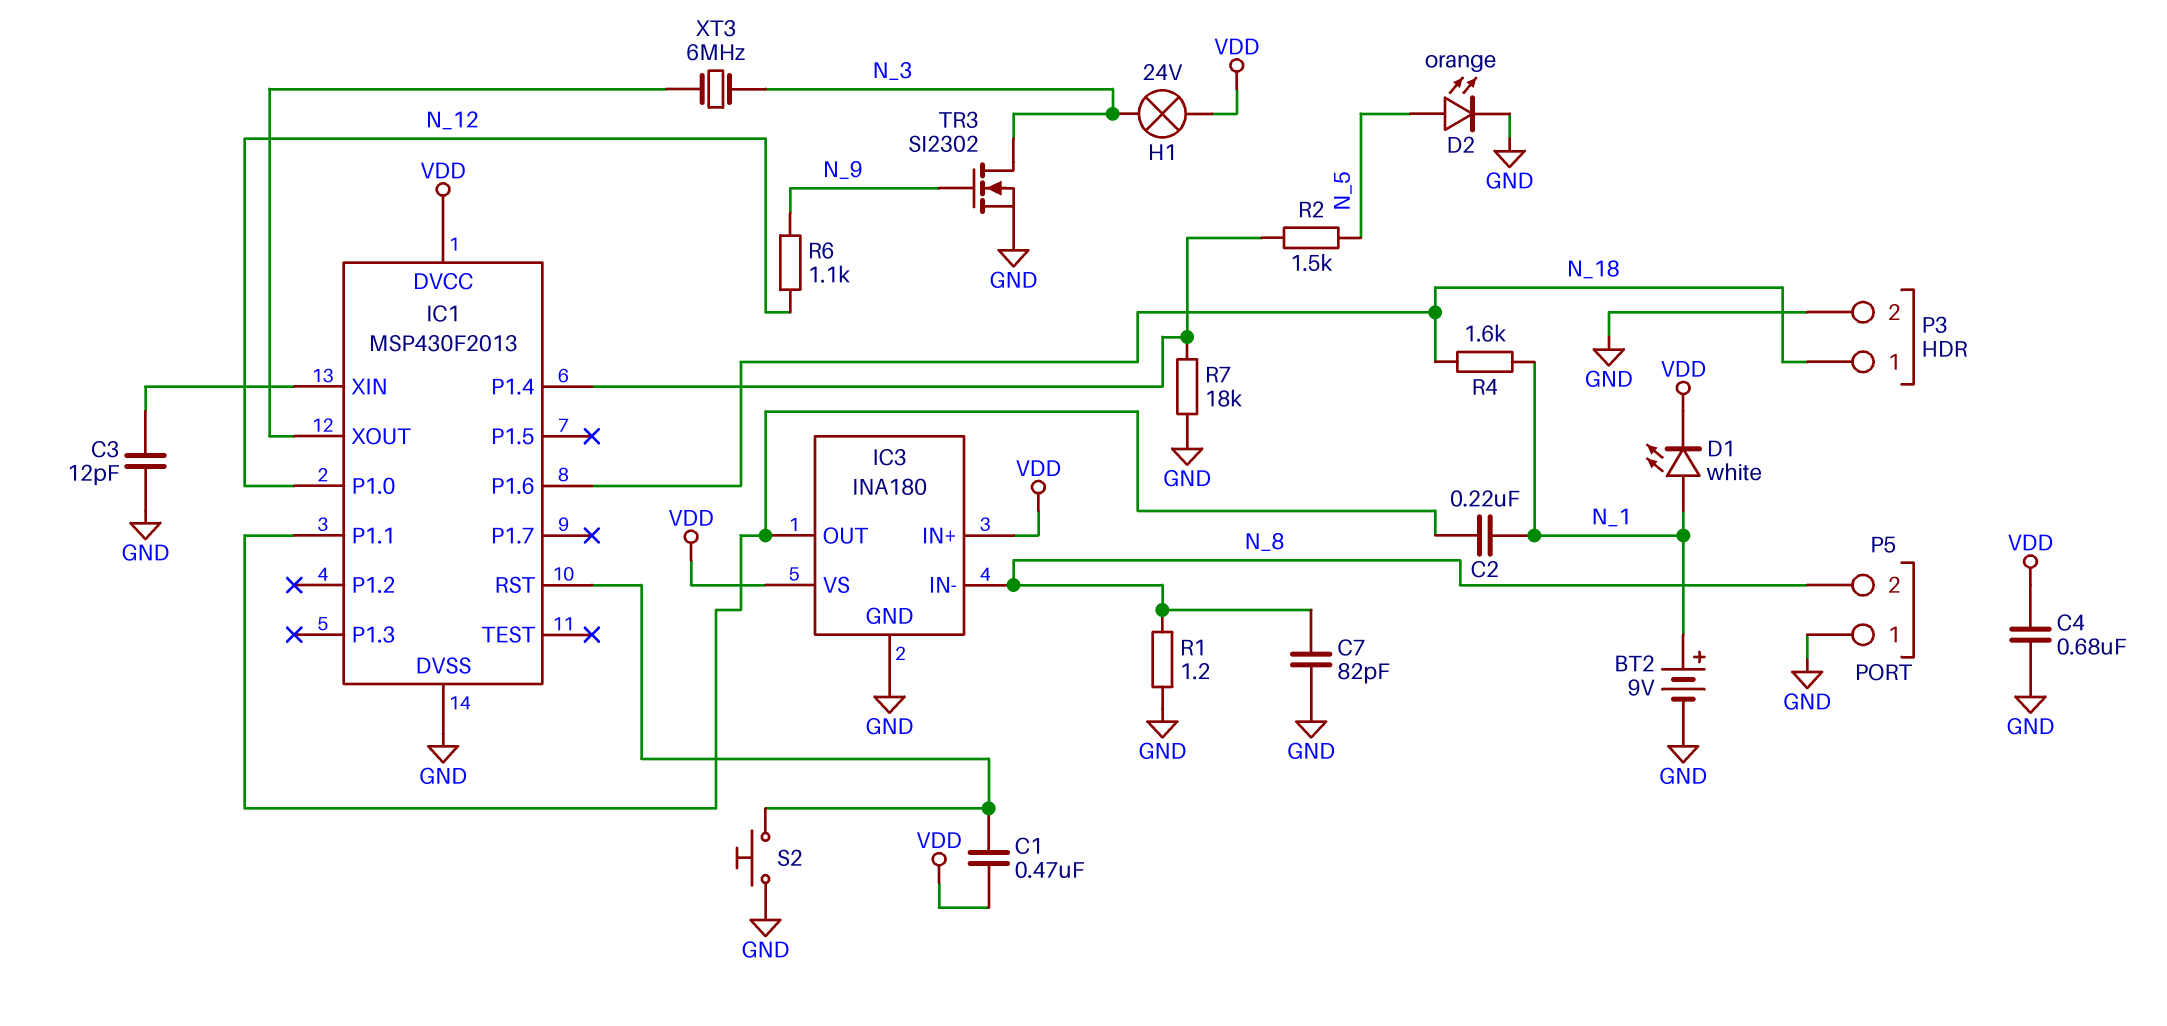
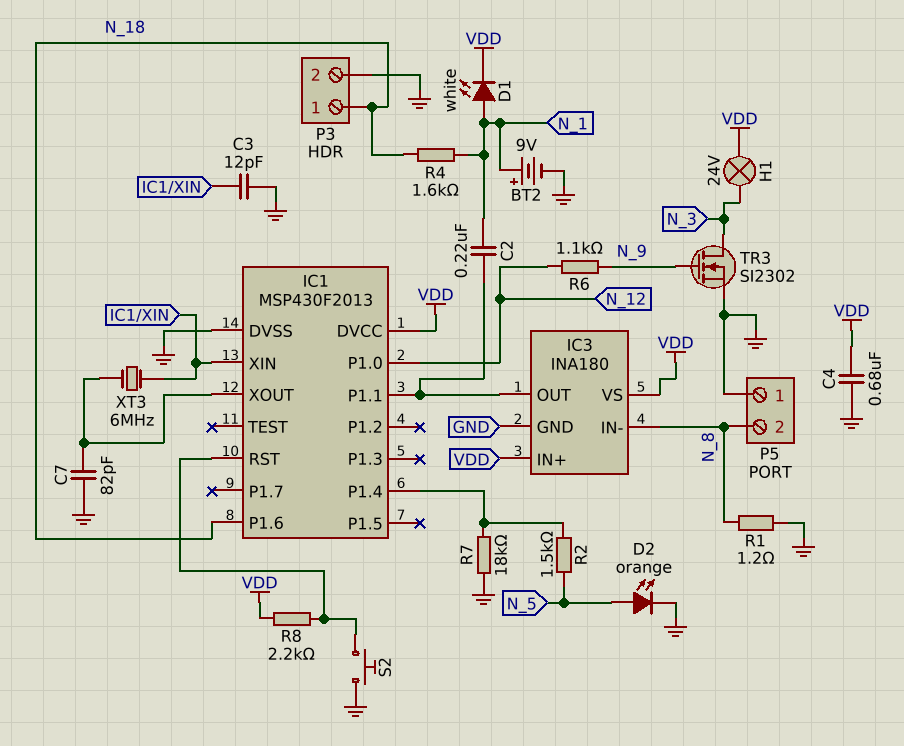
C1: 470nF (IC1/RST, VDD) -> none
C7: 82pF (GND, N_8) -> 82pF (GND, IC1/XOUT)
R8: none -> 2.2k (IC1/RST, VDD)
XT3: 6MHz (IC1/XOUT, N_3) -> 6MHz (IC1/XIN, IC1/XOUT)

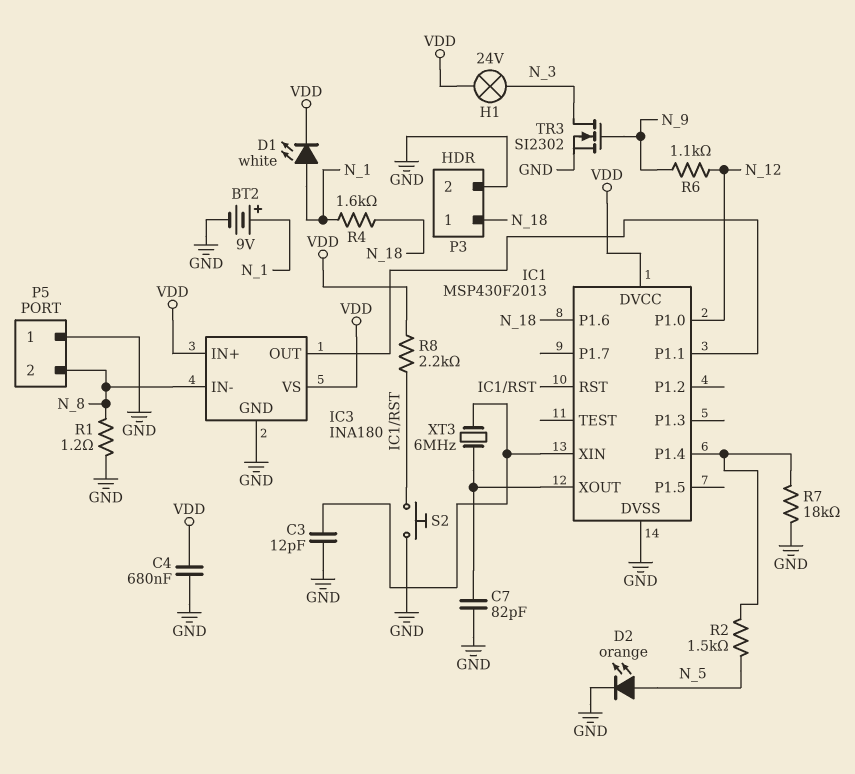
C2: 220nF (IC1/P1.1, N_1) -> none

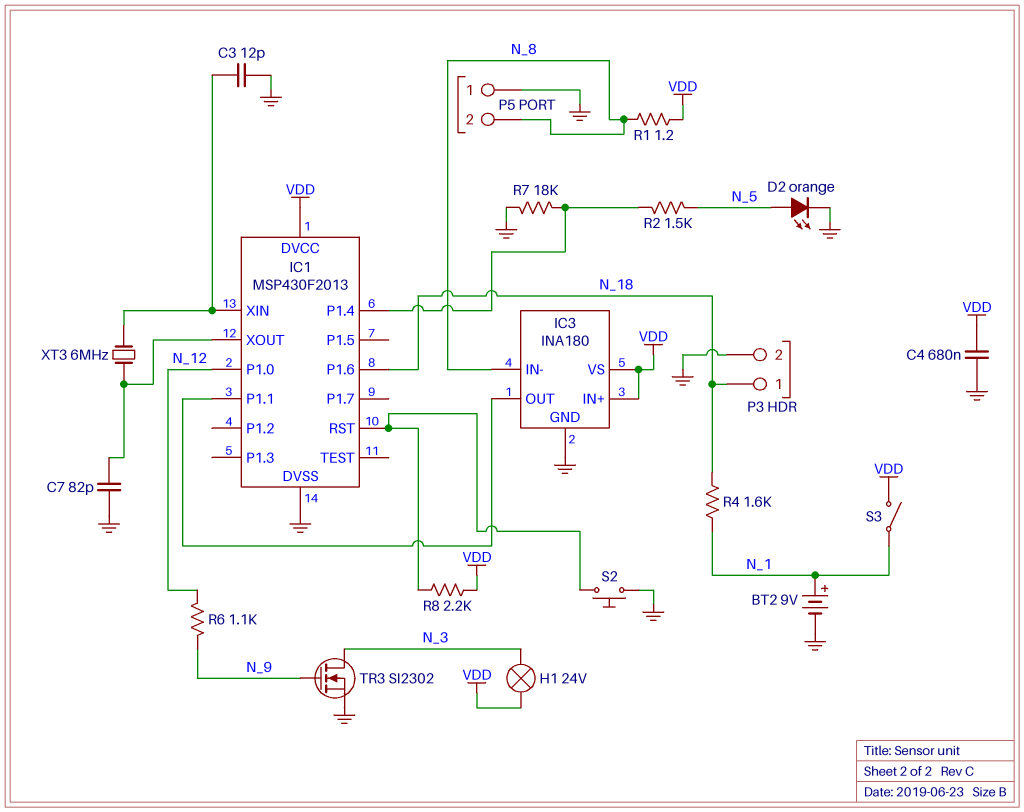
D1: LED white (A N_1, K VDD) -> none
R1: 1.2 (GND, N_8) -> 1.2 (N_8, VDD)
S3: none -> switch (N_1, VDD)

